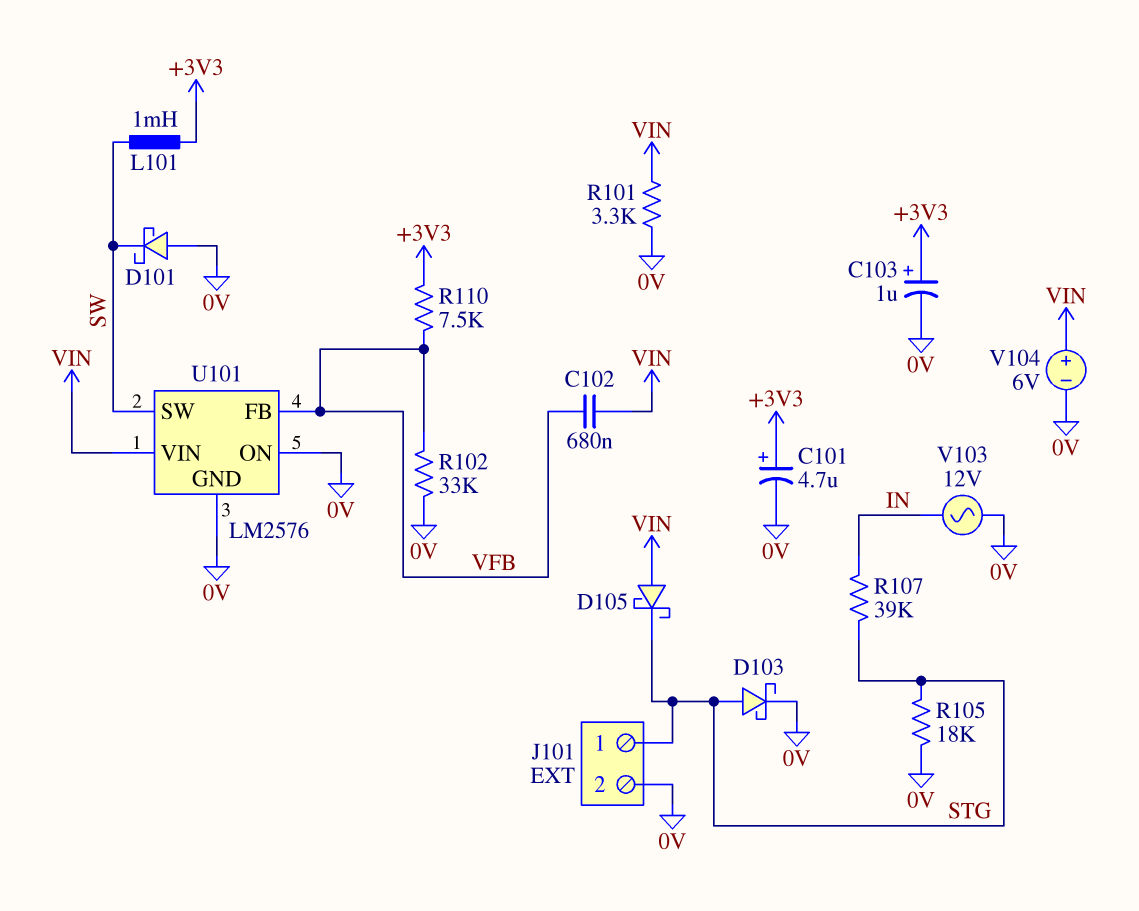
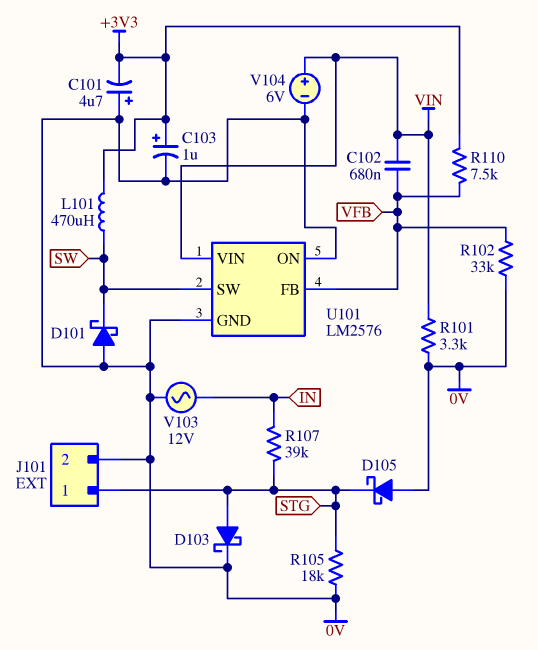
C101: 4.7uF (plus +3V3, minus 0V) -> 4.7uF (plus 0V, minus +3V3)
D105: schottky (A VIN, K STG) -> schottky (A 0V, K STG)
L101: 1mH (+3V3, SW) -> 470uH (+3V3, SW)

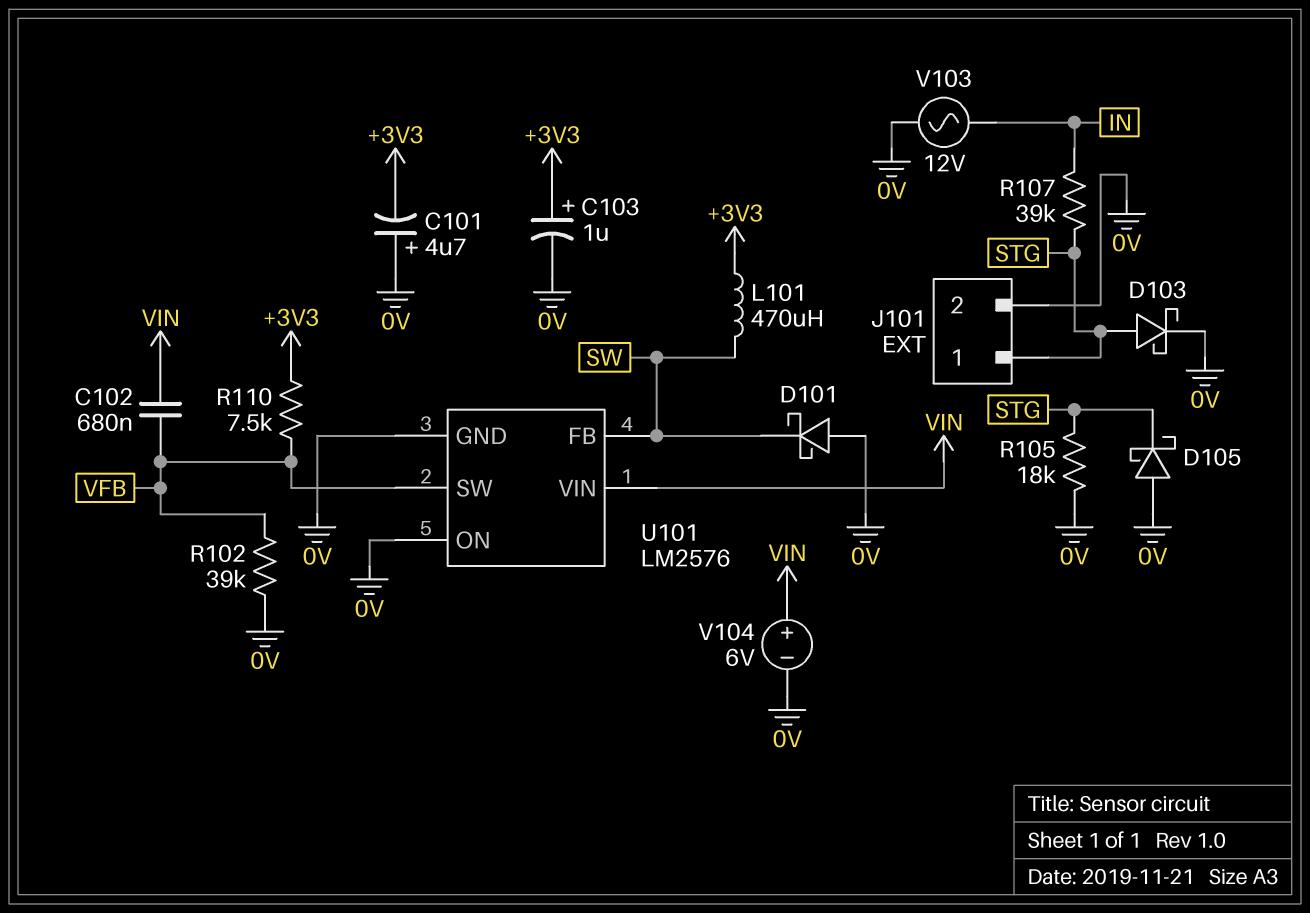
R101: 3.3k (0V, VIN) -> none
R102: 33k (0V, VFB) -> 39k (0V, VFB)
U101 pin FB: VFB -> SW
U101 pin SW: SW -> VFB

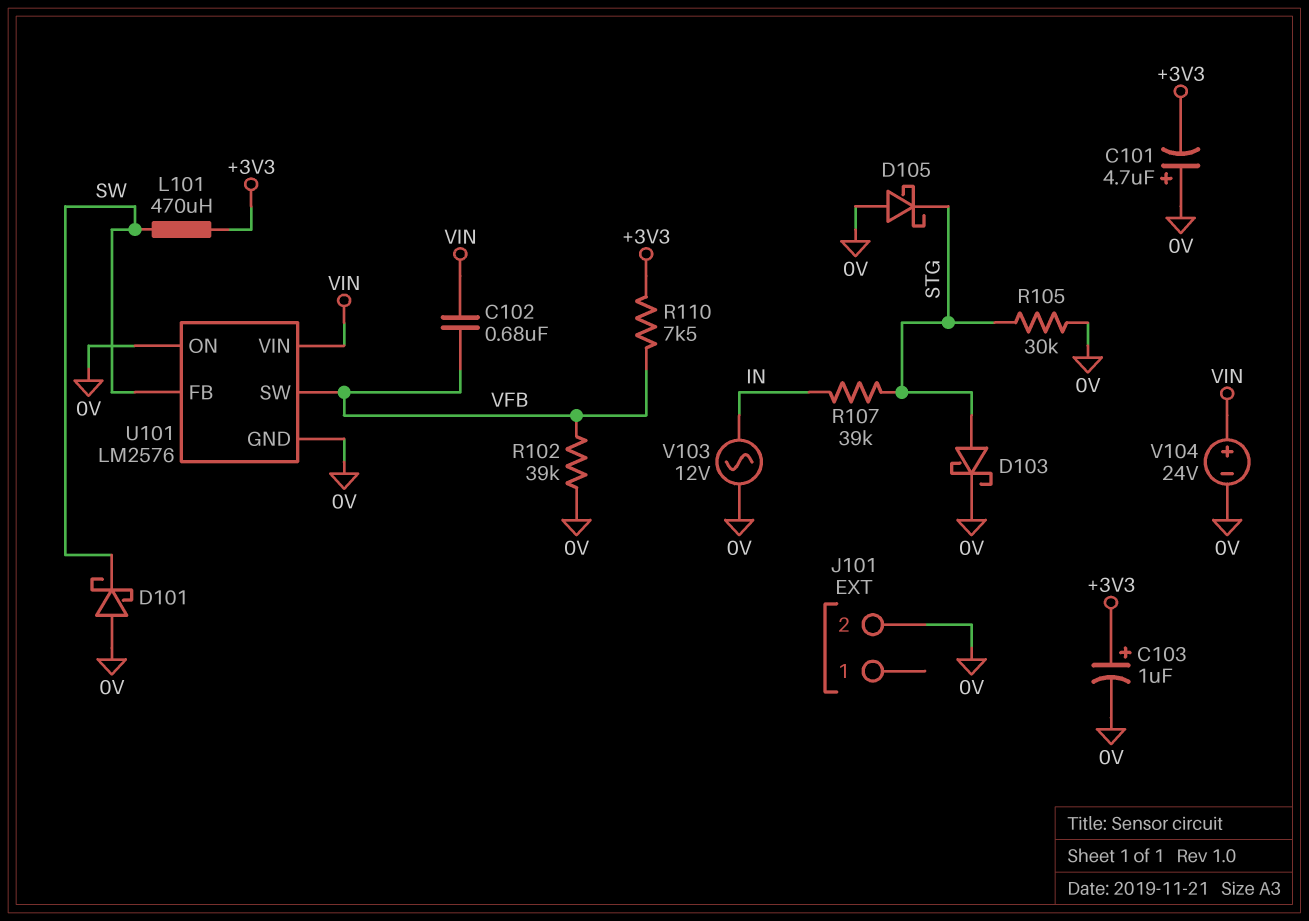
J101 pin 1: STG -> none
R105: 18k (0V, STG) -> 30k (0V, STG)
V104: 6V (plus VIN, minus 0V) -> 24V (plus VIN, minus 0V)

